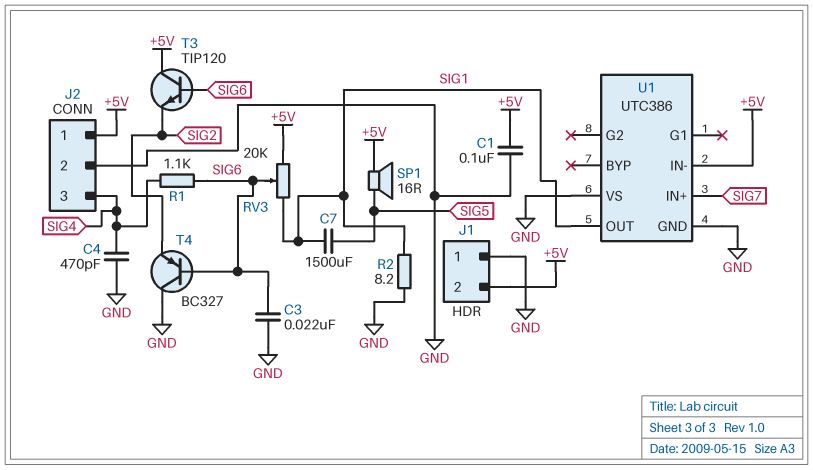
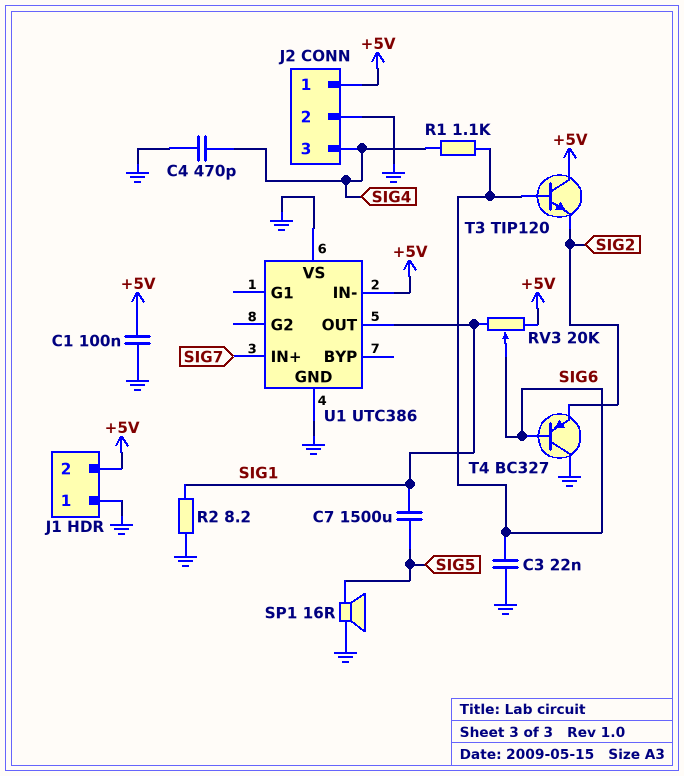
SP1: speaker 16R (+5V, SIG5) -> speaker 16R (GND, SIG5)

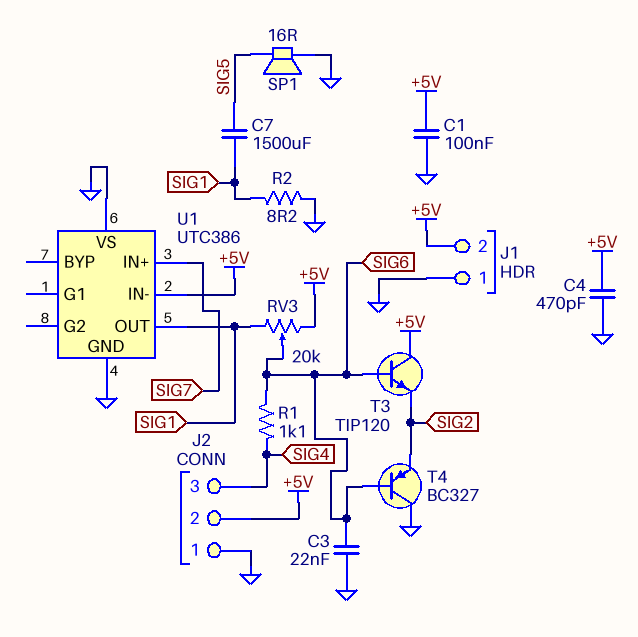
C4: 470pF (GND, SIG4) -> 470pF (+5V, GND)
J2 pin 1: +5V -> GND
J2 pin 2: GND -> +5V

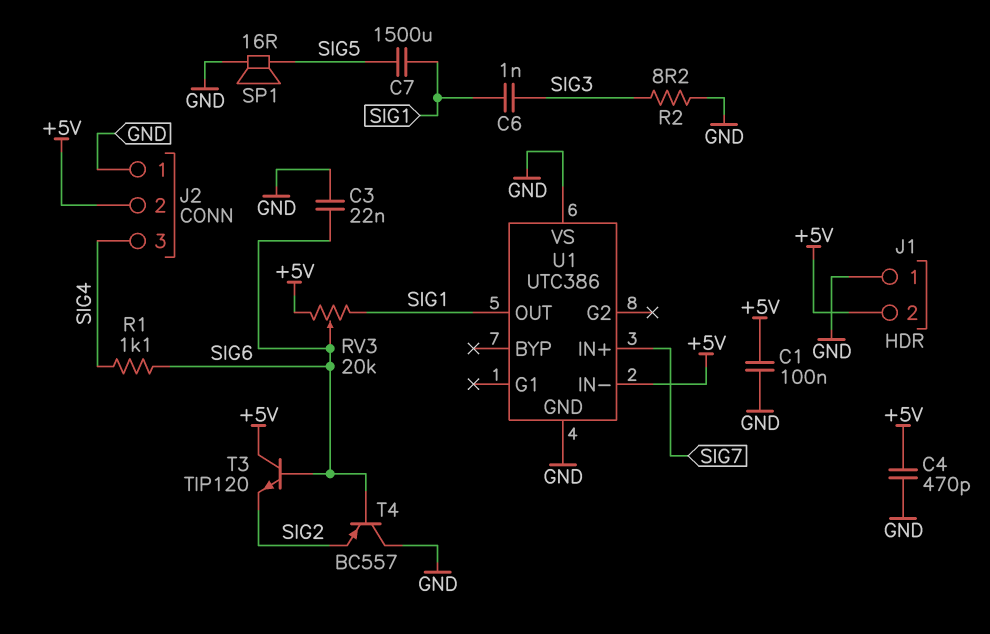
C6: none -> 1nF (SIG1, SIG3)
R2: 8.2 (GND, SIG1) -> 8.2 (GND, SIG3)
T4: PNP BC327 (B SIG6, C GND, E SIG2) -> PNP BC557 (B SIG6, C GND, E SIG2)

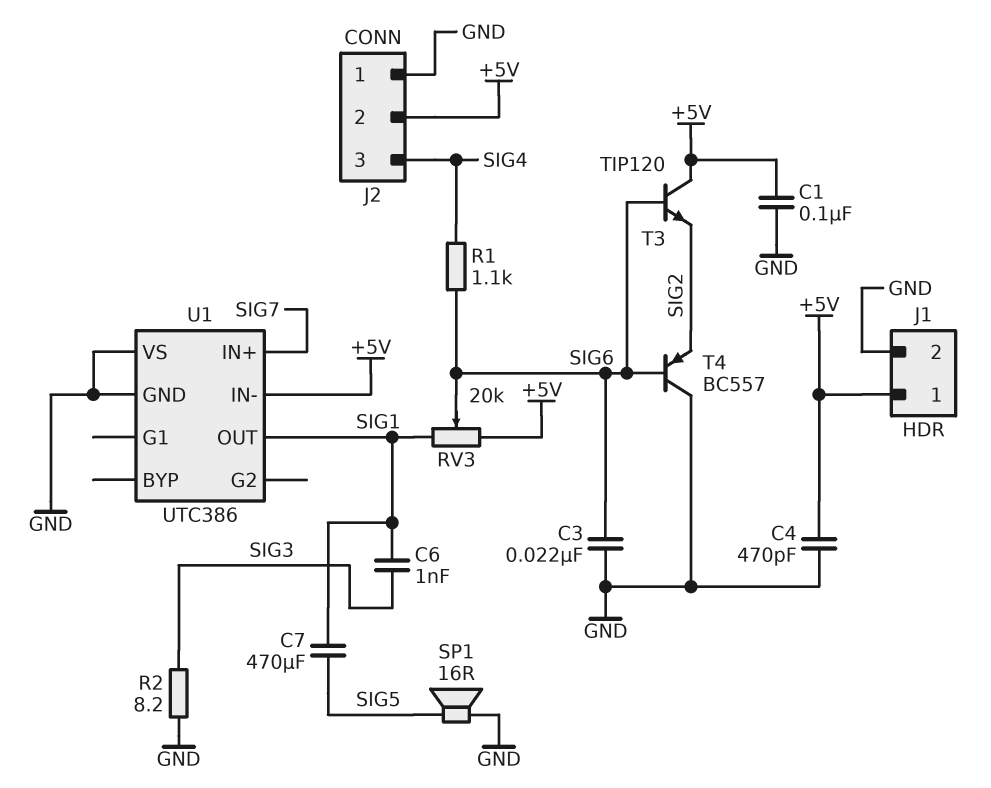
C7: 1500uF (SIG1, SIG5) -> 470uF (SIG1, SIG5)
J1 pin 1: GND -> +5V
J1 pin 2: +5V -> GND

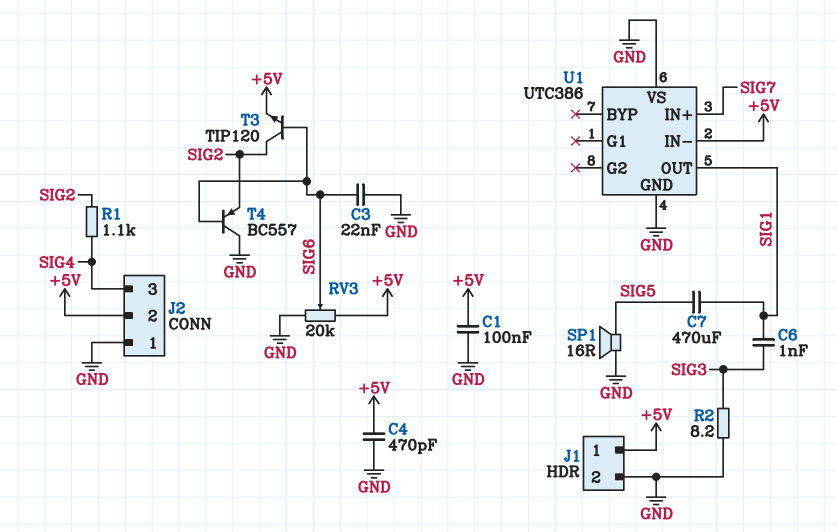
R1: 1.1k (SIG4, SIG6) -> 1.1k (SIG2, SIG4)
RV3: 20k (+5V, SIG1, wiper SIG6) -> 20k (+5V, GND, wiper SIG6)
T3: NPN TIP120 (B SIG6, C +5V, E SIG2) -> NPN TIP120 (B SIG6, C SIG2, E +5V)

